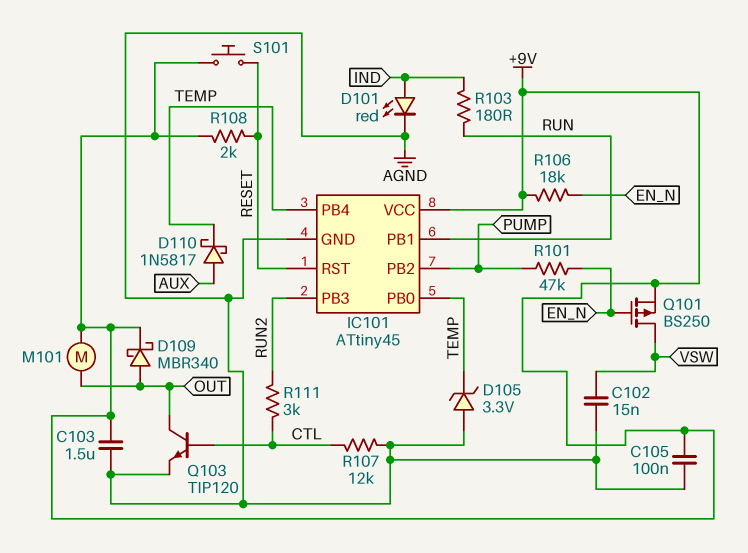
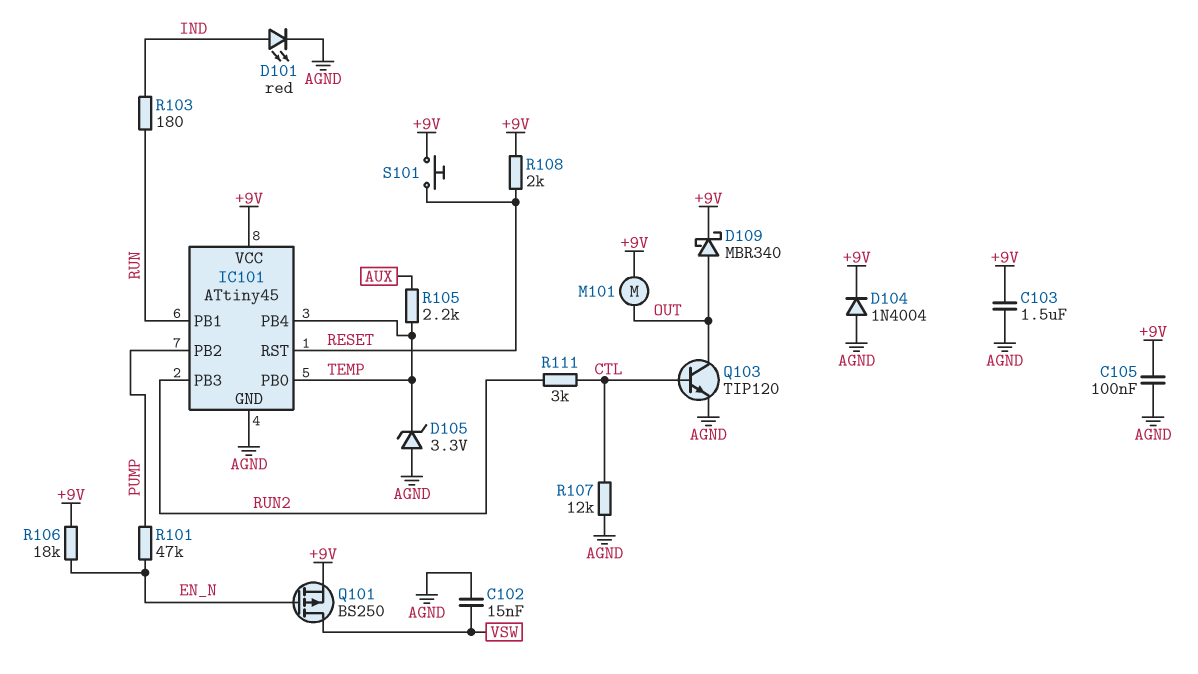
D104: none -> diode 1N4004 (A AGND, K +9V)
D110: schottky 1N5817 (A AUX, K TEMP) -> none
R105: none -> 2.2k (AUX, TEMP)

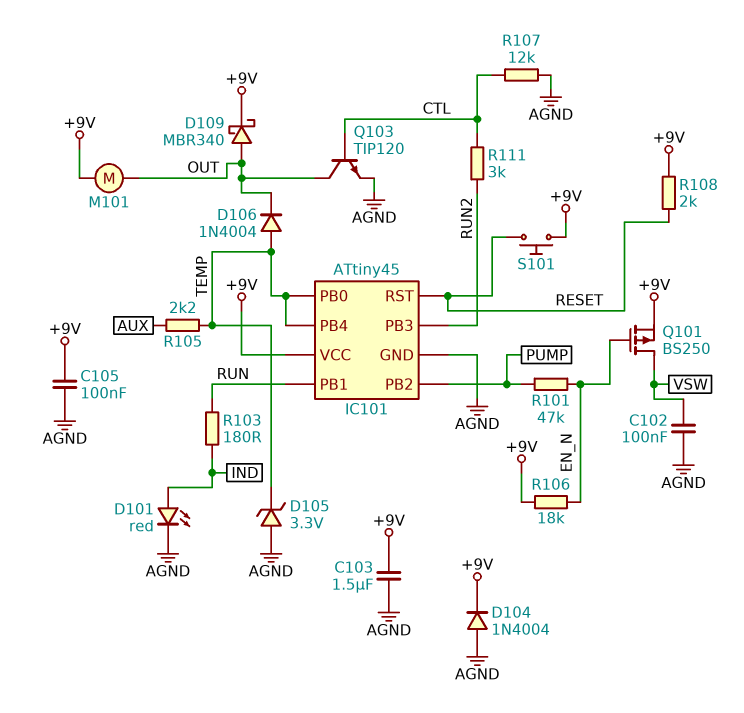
C102: 15nF (AGND, VSW) -> 100nF (AGND, VSW)
D106: none -> diode 1N4004 (A TEMP, K OUT)

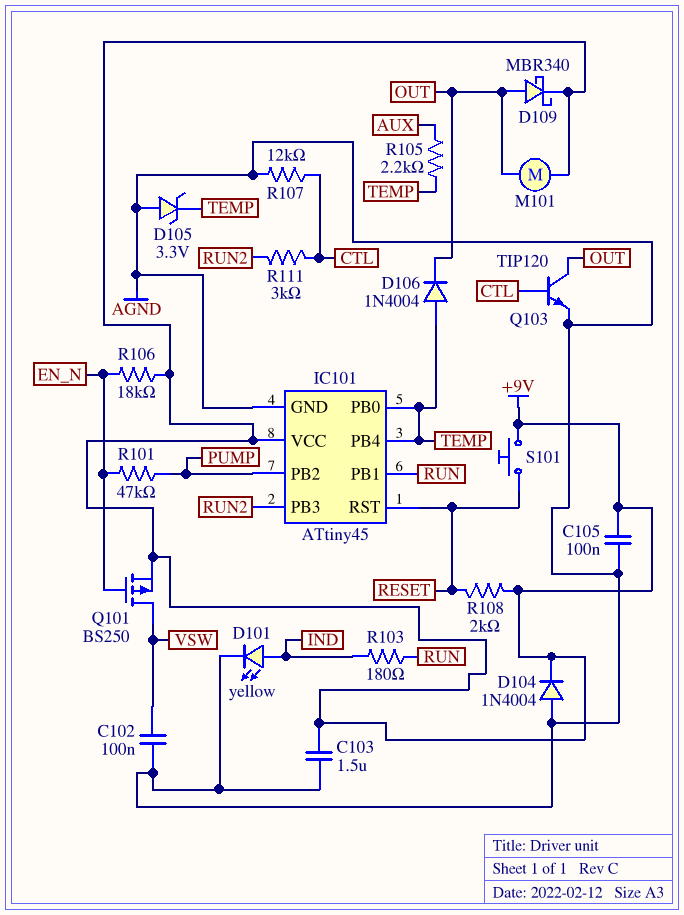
D101: LED red (A IND, K AGND) -> LED yellow (A IND, K AGND)

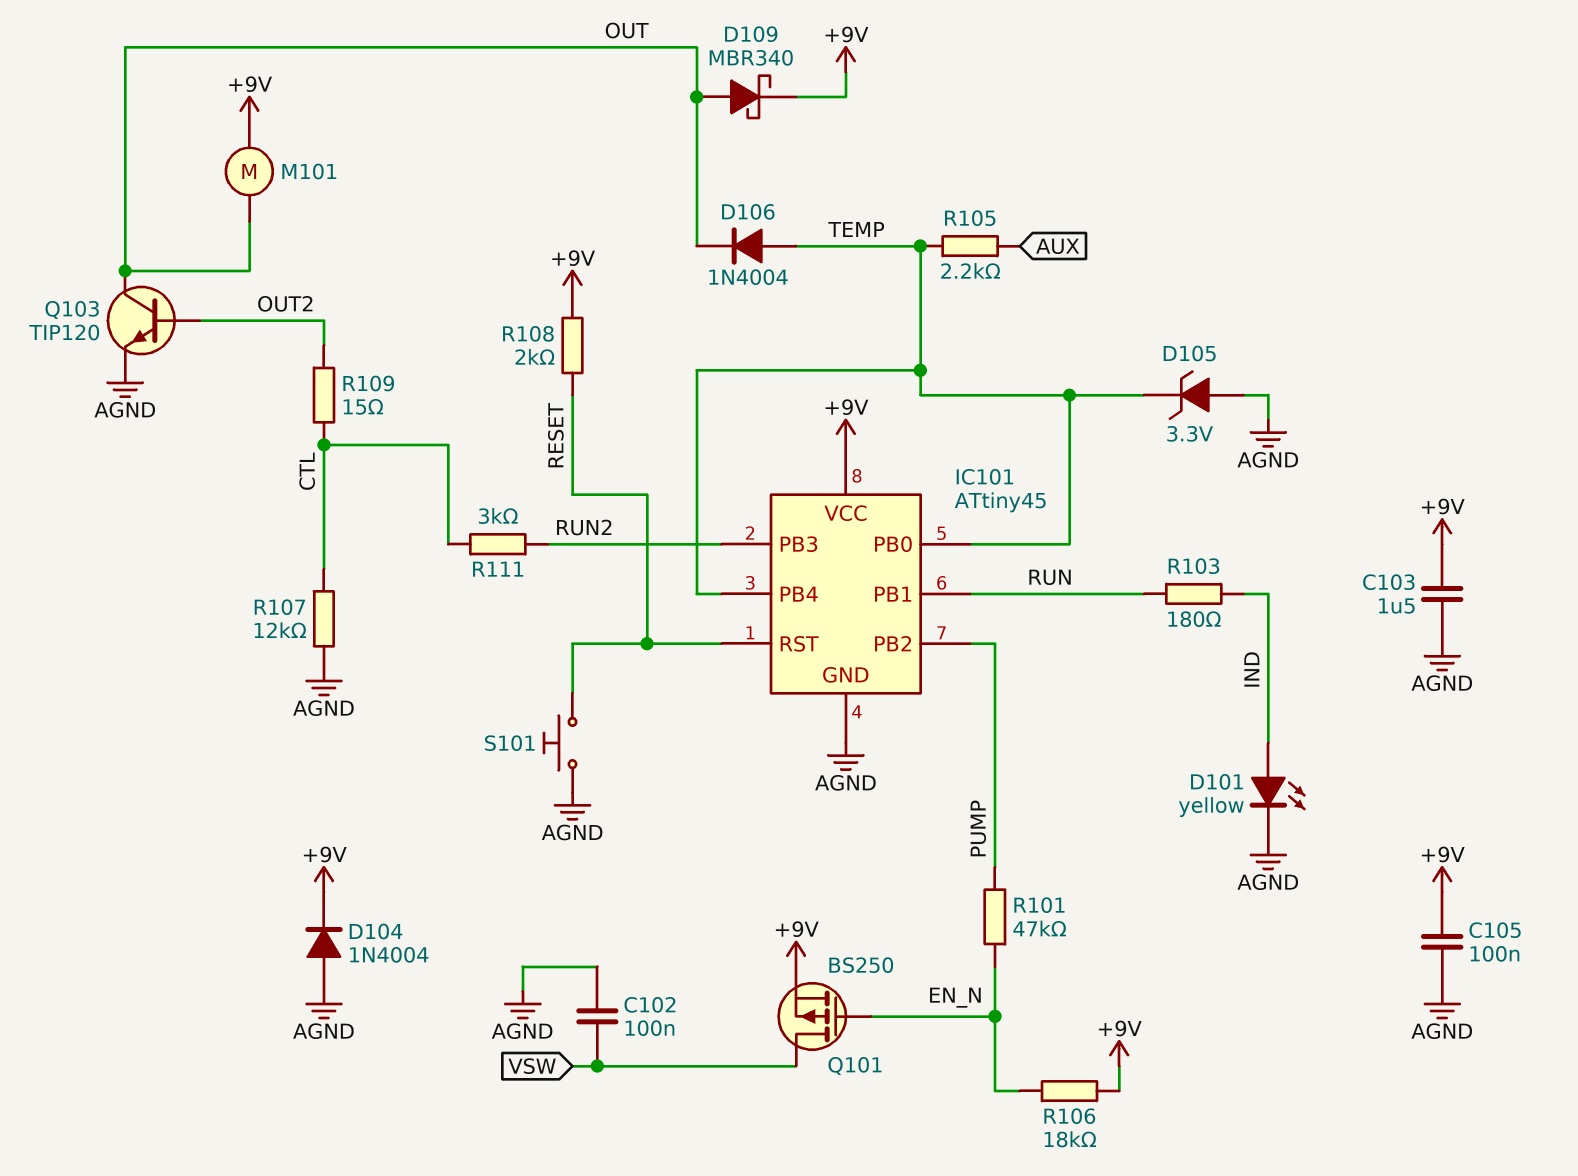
Q103: NPN TIP120 (B CTL, C OUT, E AGND) -> NPN TIP120 (B OUT2, C OUT, E AGND)
R109: none -> 15 (CTL, OUT2)
S101: button (+9V, RESET) -> button (AGND, RESET)

